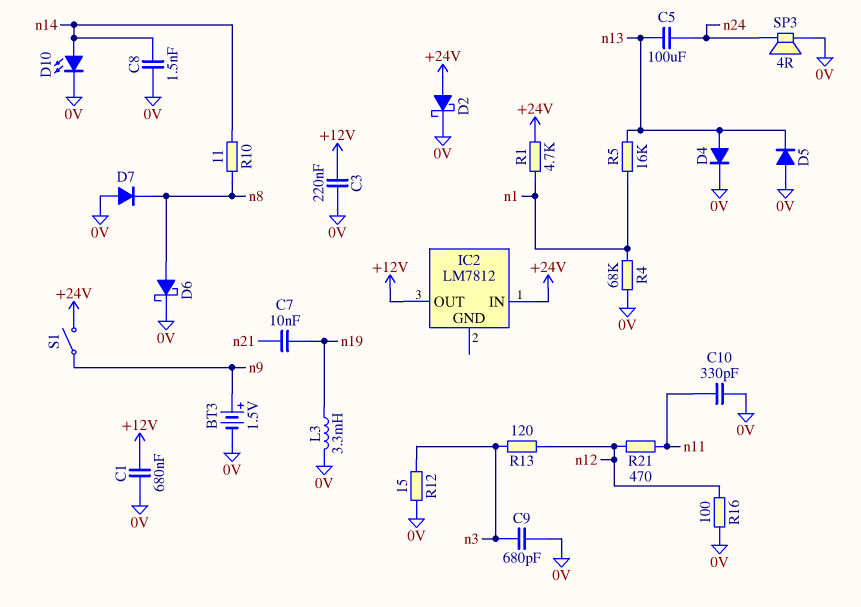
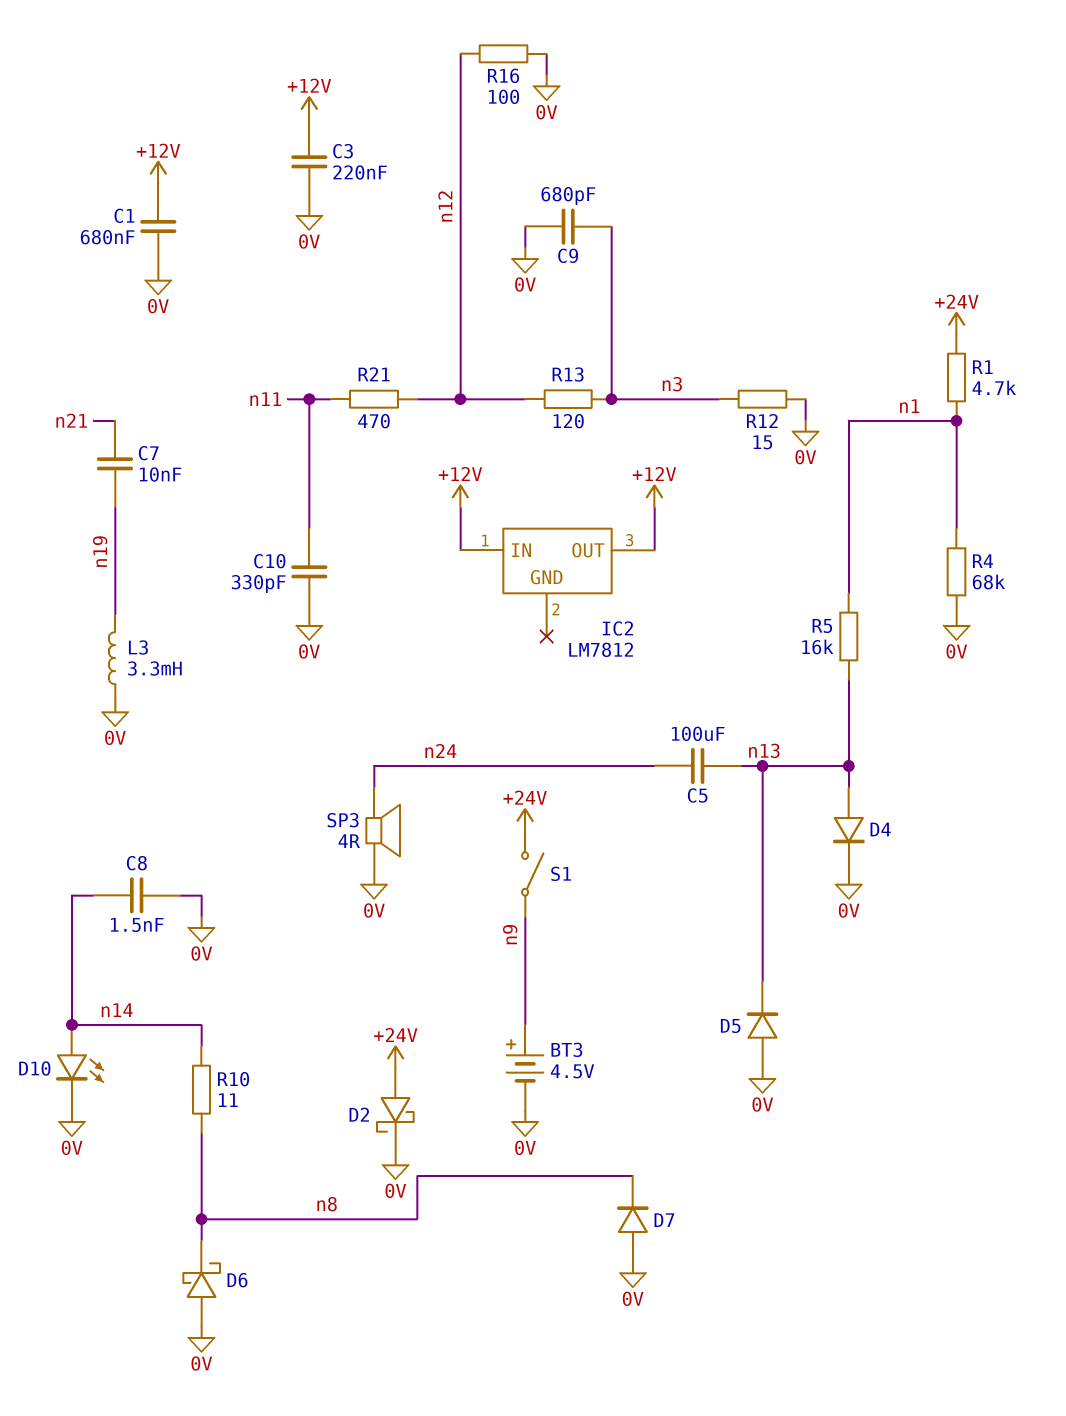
BT3: 1.5V (plus n9, minus 0V) -> 4.5V (plus n9, minus 0V)
D6: schottky (A n8, K 0V) -> schottky (A 0V, K n8)
IC2 pin IN: +24V -> +12V

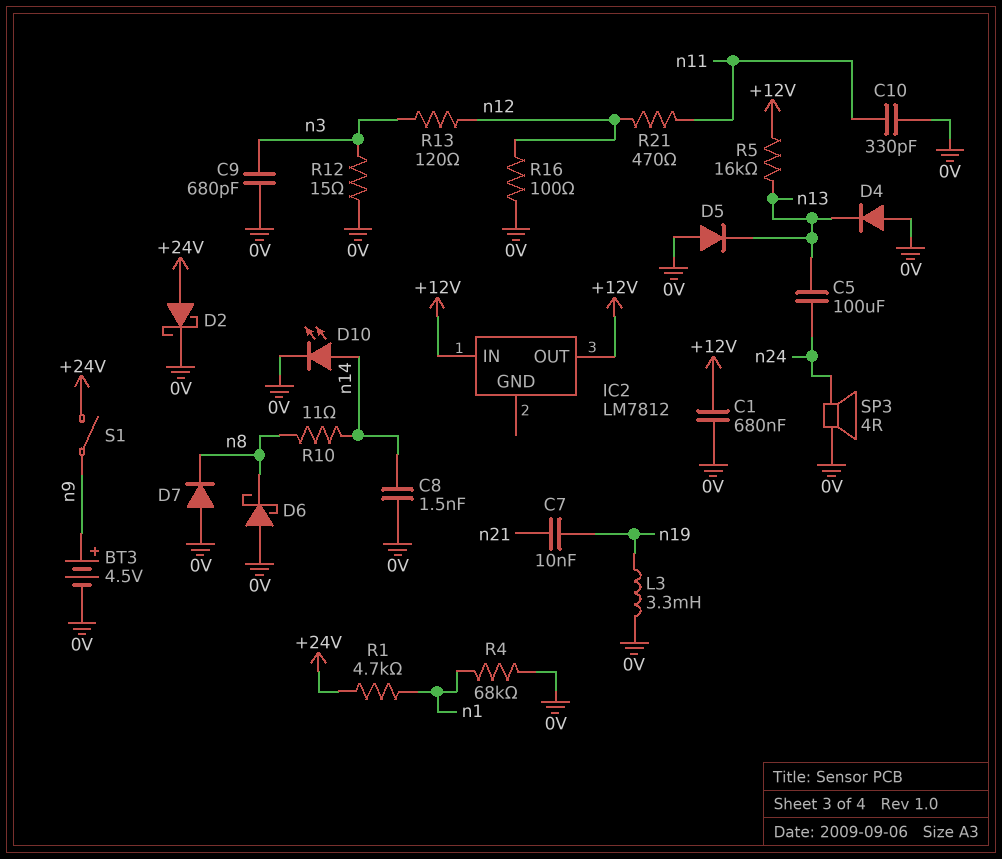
C3: 220nF (+12V, 0V) -> none
D4: diode (A n13, K 0V) -> diode (A 0V, K n13)
R5: 16k (n1, n13) -> 16k (+12V, n13)

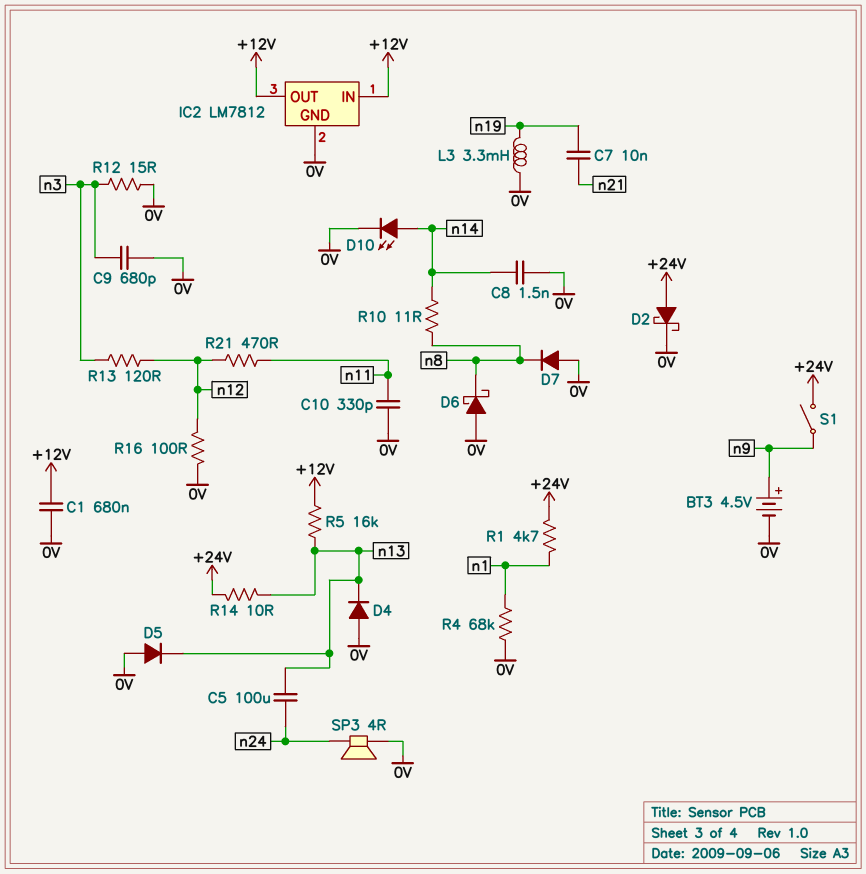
IC2 pin GND: none -> 0V
R14: none -> 10 (+24V, n13)

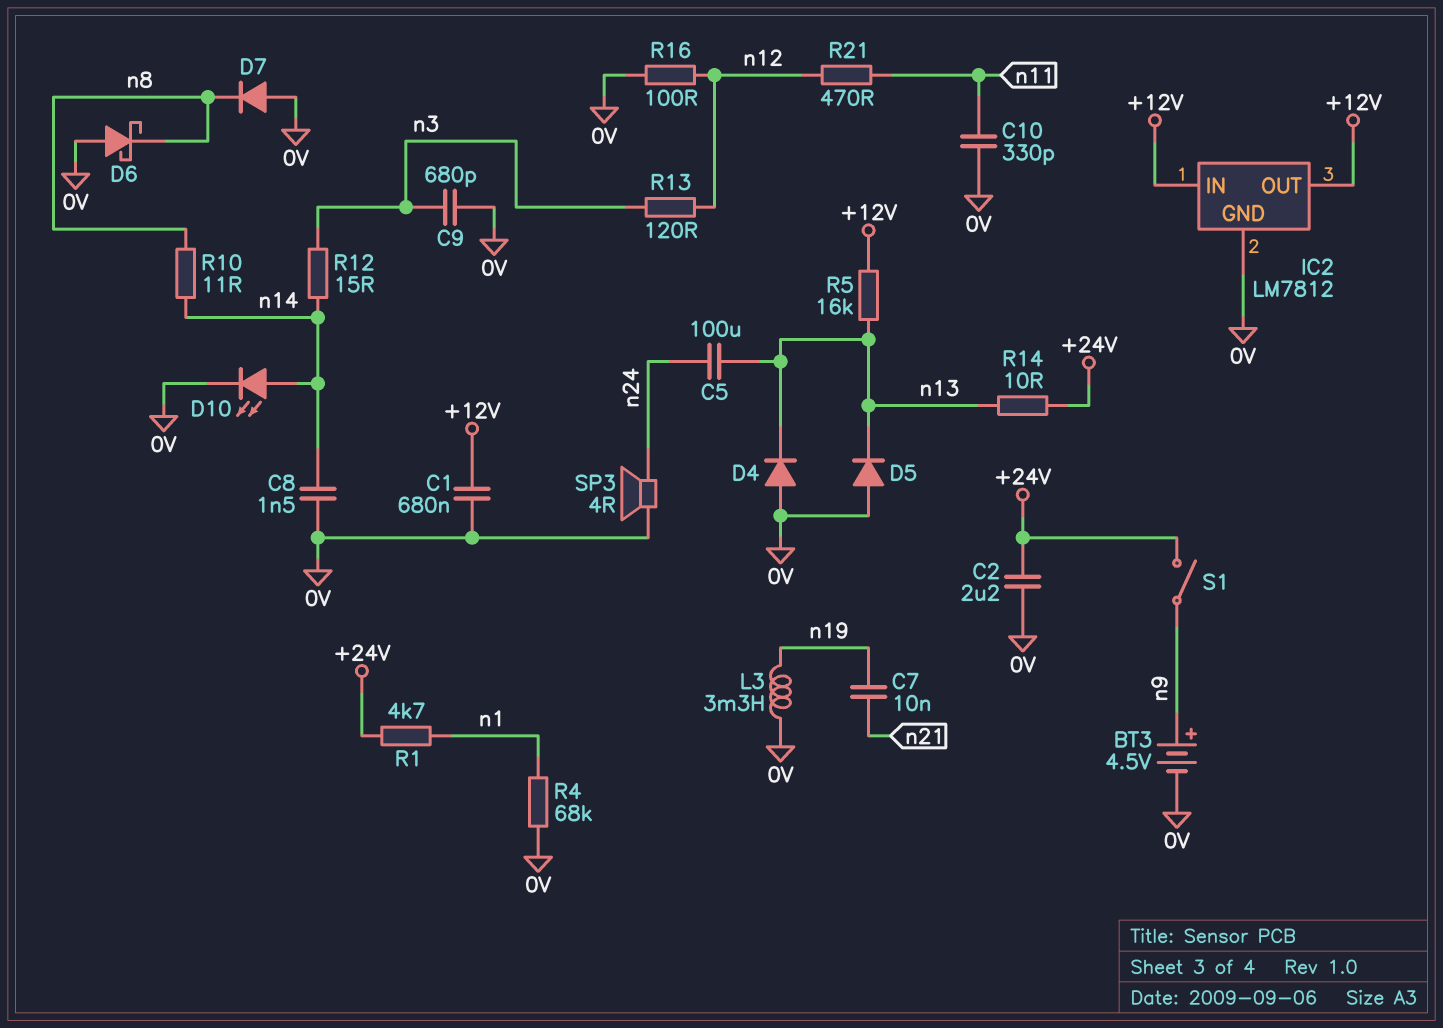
C2: none -> 2.2uF (+24V, 0V)
D2: schottky (A +24V, K 0V) -> none
R12: 15 (0V, n3) -> 15 (n3, n14)

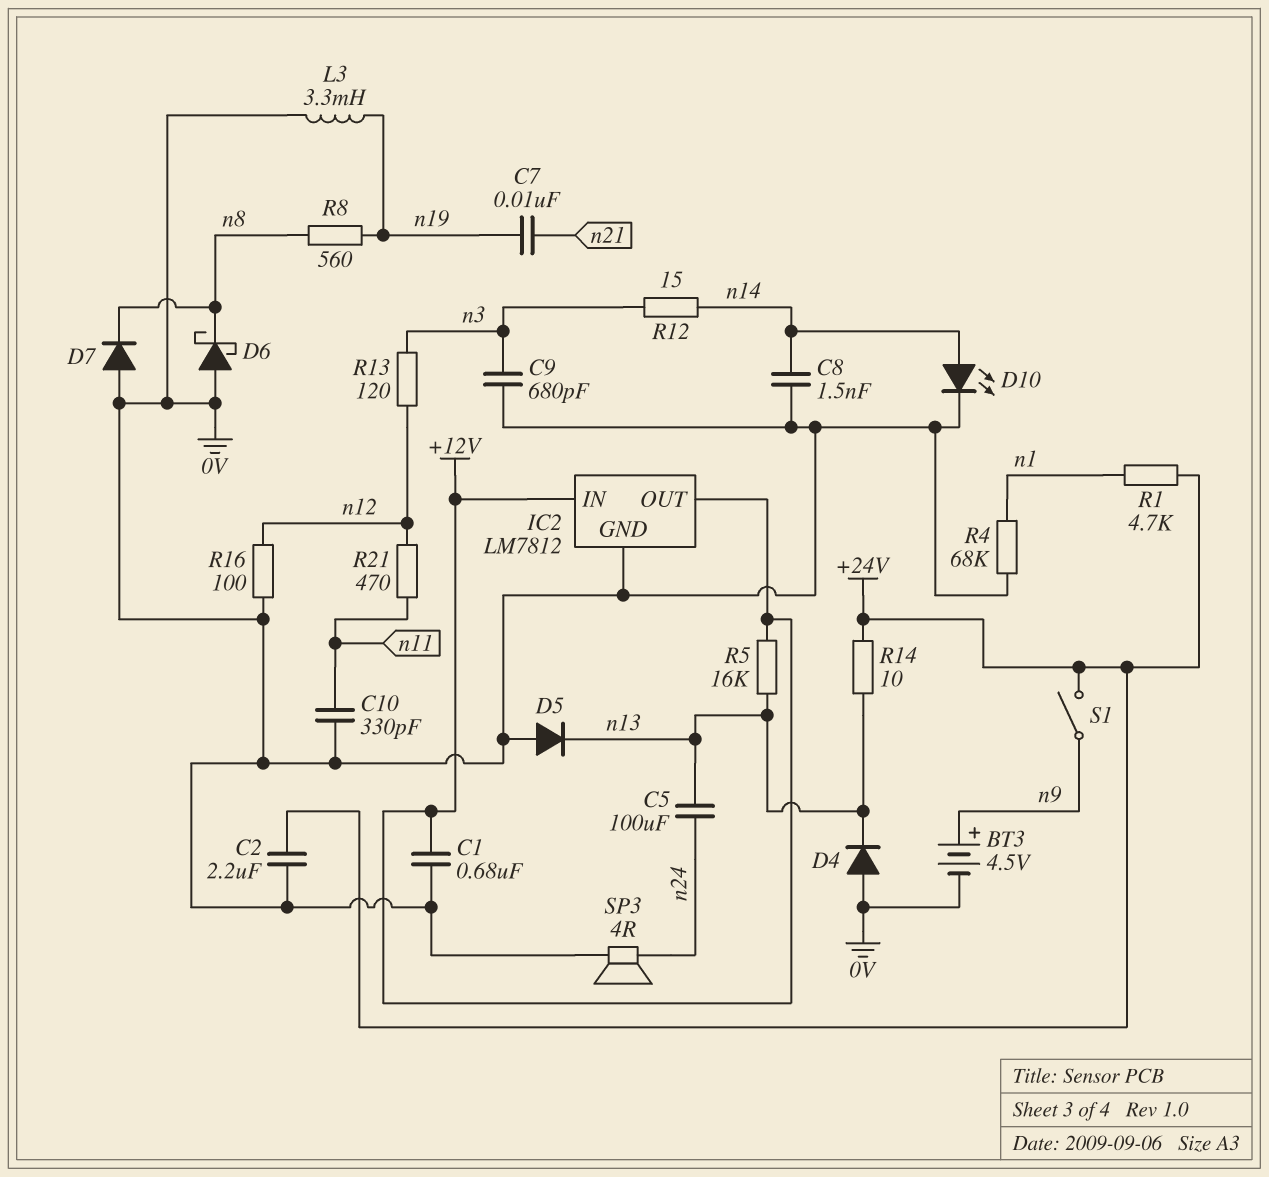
R8: none -> 560 (n8, n19)
R10: 11 (n8, n14) -> none

